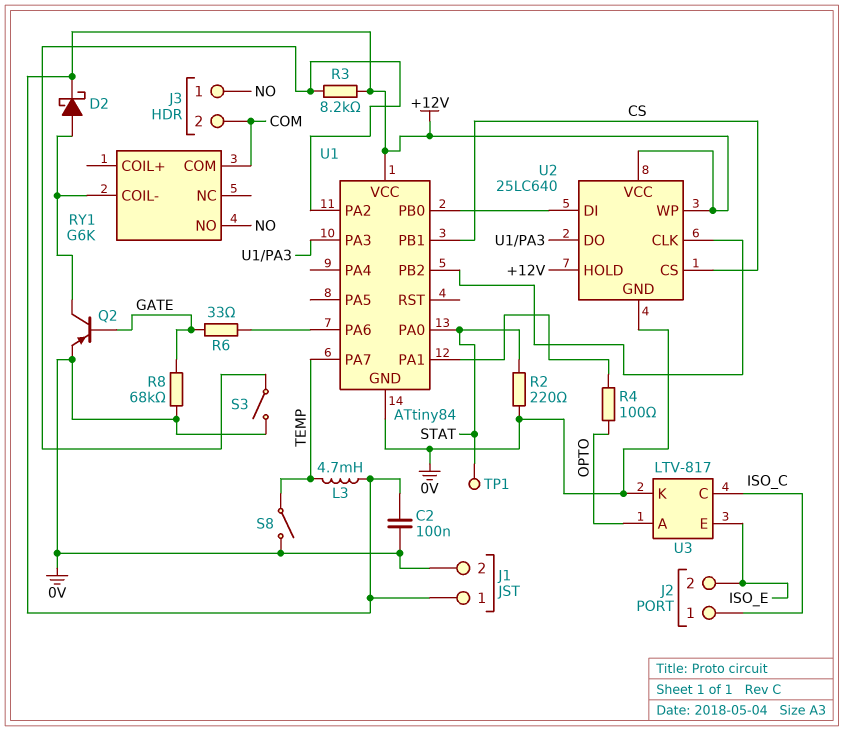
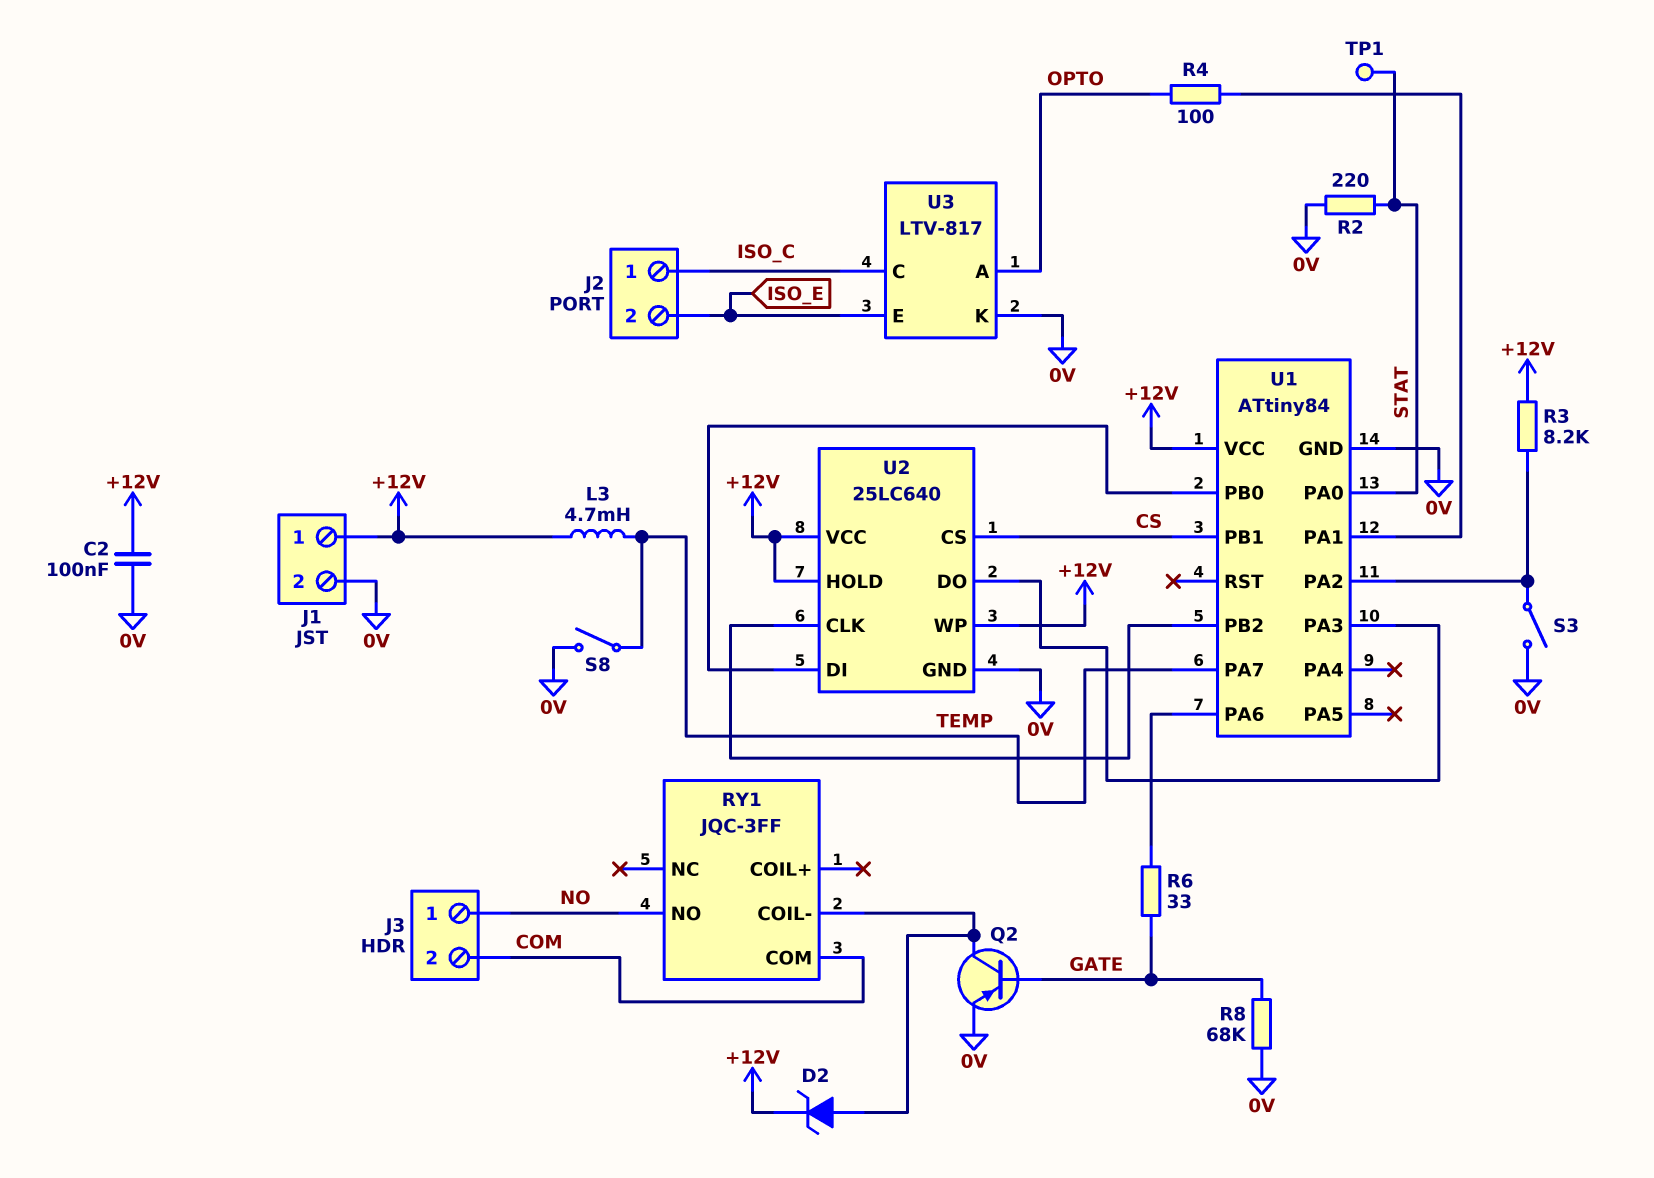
D2: schottky (A RY1/COIL-, K +12V) -> zener (A RY1/COIL-, K +12V)
RY1: G6K -> JQC-3FF

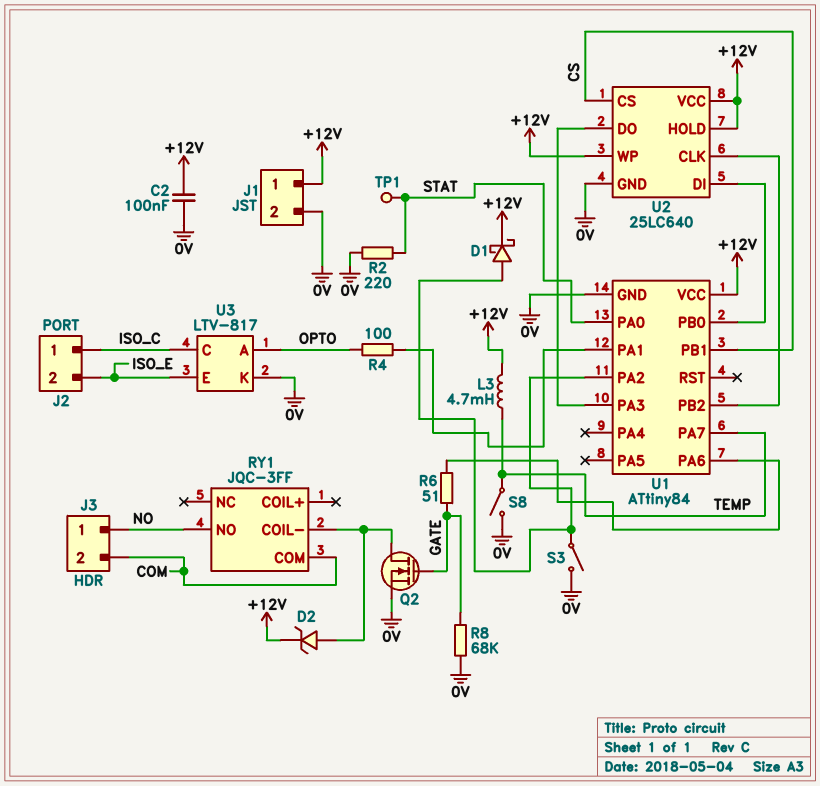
D1: none -> schottky (A U1/PA2, K +12V)
Q2: PNP (B GATE, C RY1/COIL-, E 0V) -> NMOS (G GATE, D RY1/COIL-, S 0V)
R3: 8.2k (+12V, U1/PA2) -> none
R6: 33 (GATE, U1/PA6) -> 51 (GATE, U1/PA6)

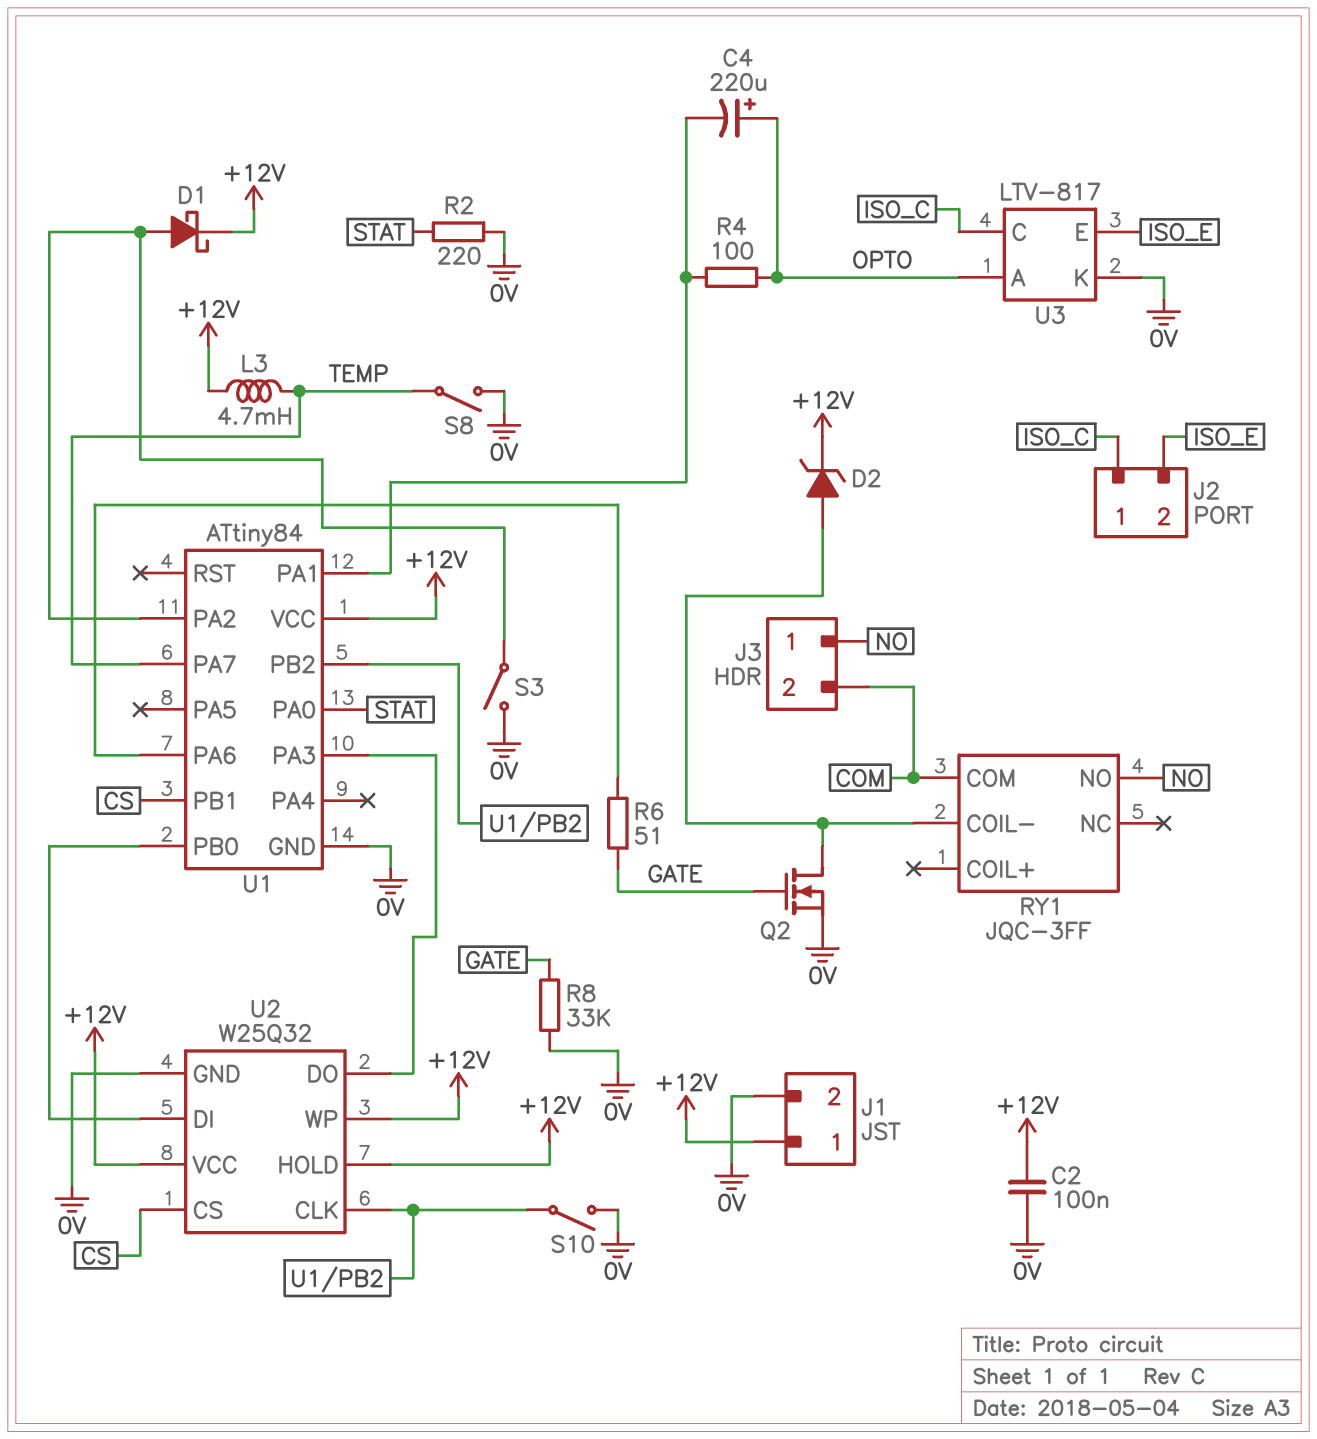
C4: none -> 220uF (plus OPTO, minus U1/PA1)
R8: 68k (0V, GATE) -> 33k (0V, GATE)
S10: none -> switch (0V, U1/PB2)
TP1: test point (STAT) -> none
U2: 25LC640 -> W25Q32

